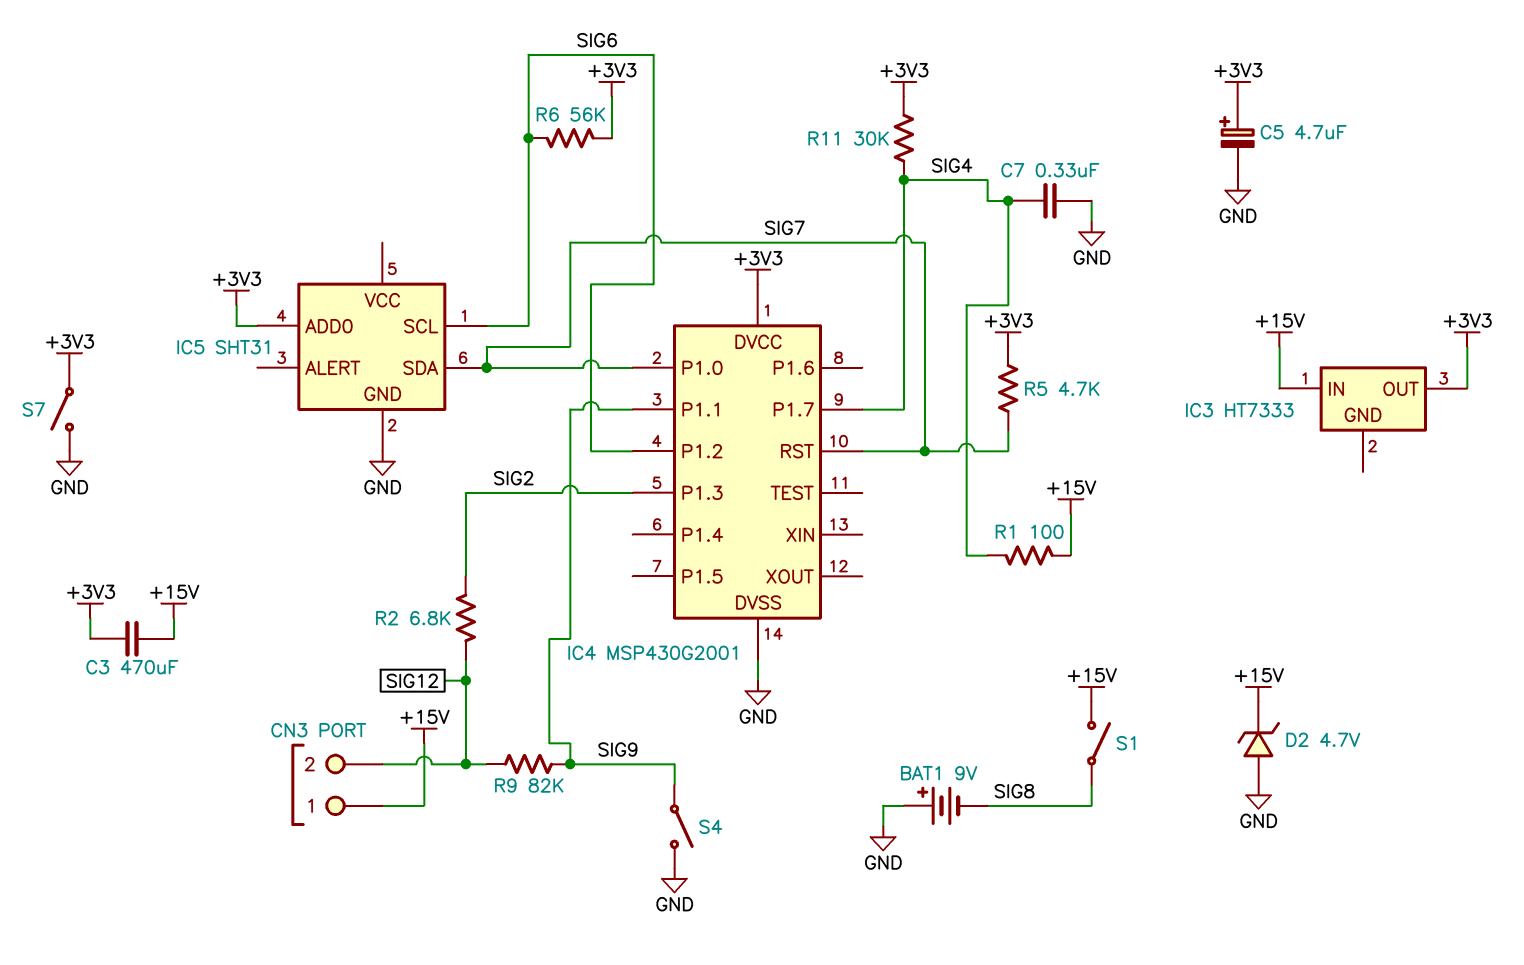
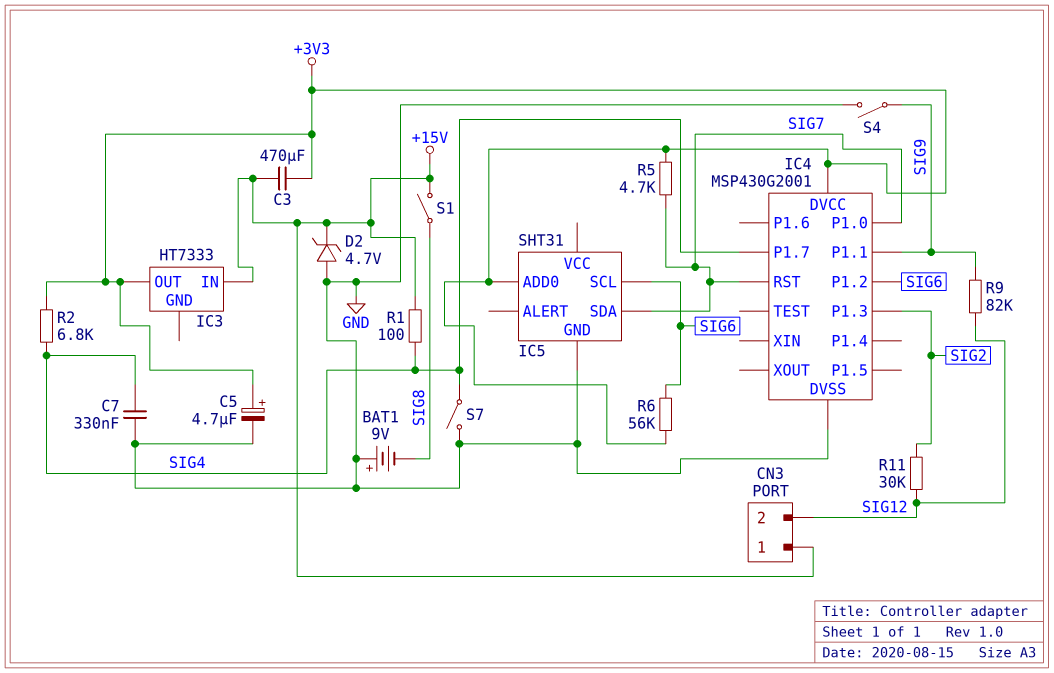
R2: 6.8k (SIG2, SIG12) -> 6.8k (+3V3, SIG4)
R11: 30k (+3V3, SIG4) -> 30k (SIG2, SIG12)
S7: switch (+3V3, GND) -> switch (GND, SIG4)

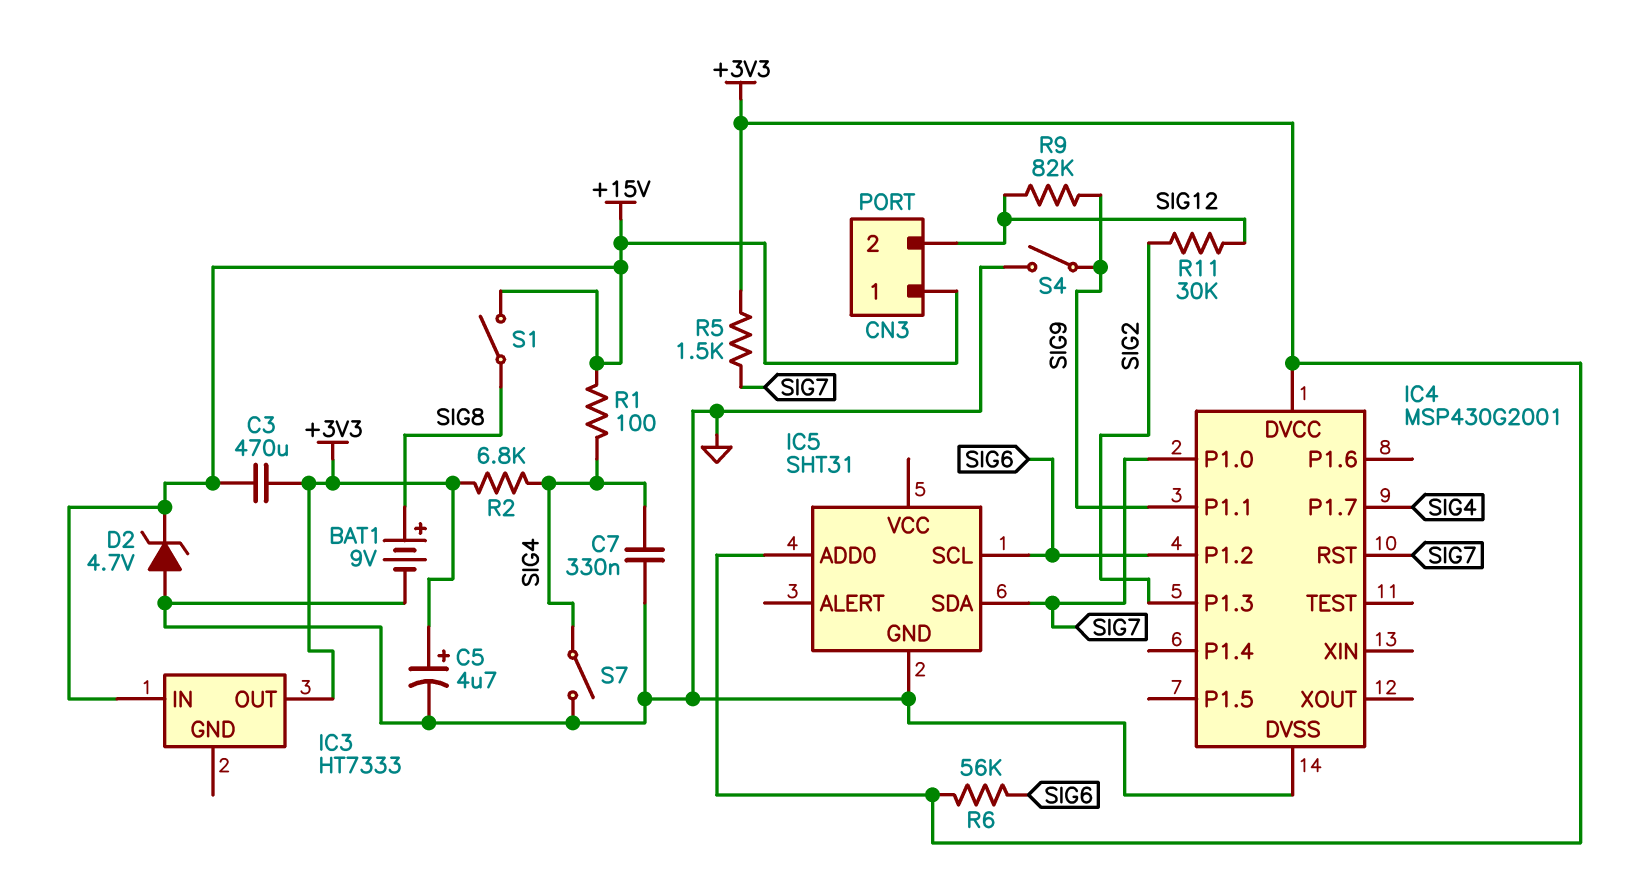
BAT1: 9V (plus GND, minus SIG8) -> 9V (plus SIG8, minus GND)
R5: 4.7k (+3V3, SIG7) -> 1.5k (+3V3, SIG7)

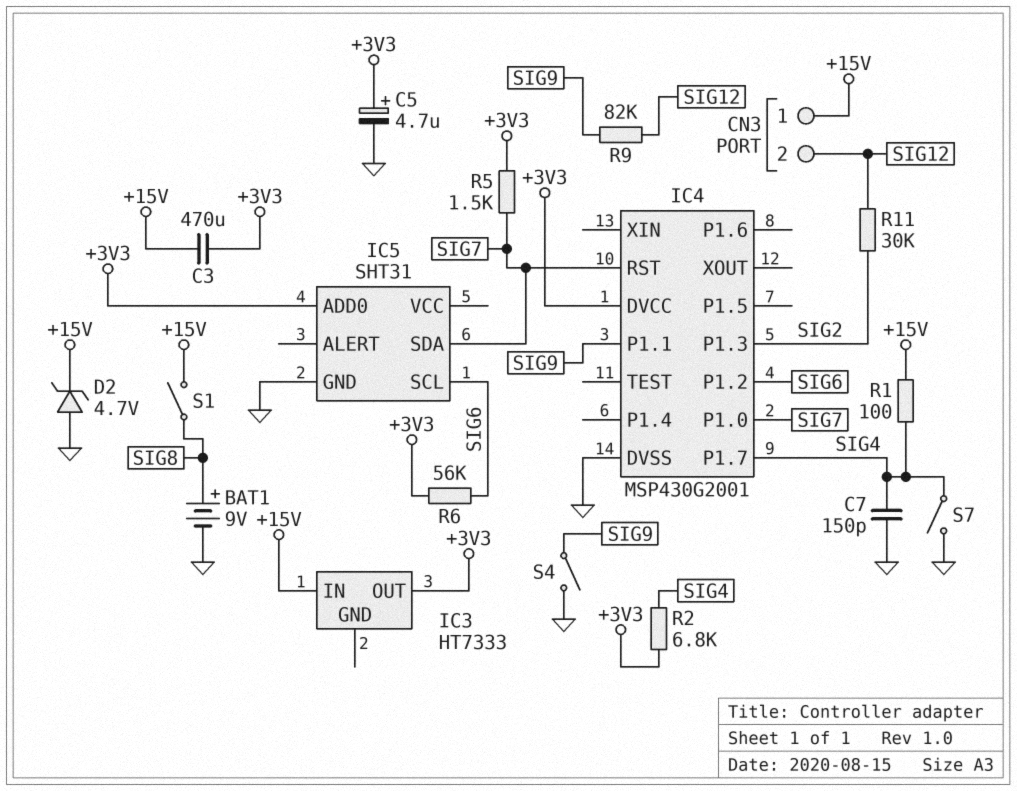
C7: 330nF (GND, SIG4) -> 150pF (GND, SIG4)

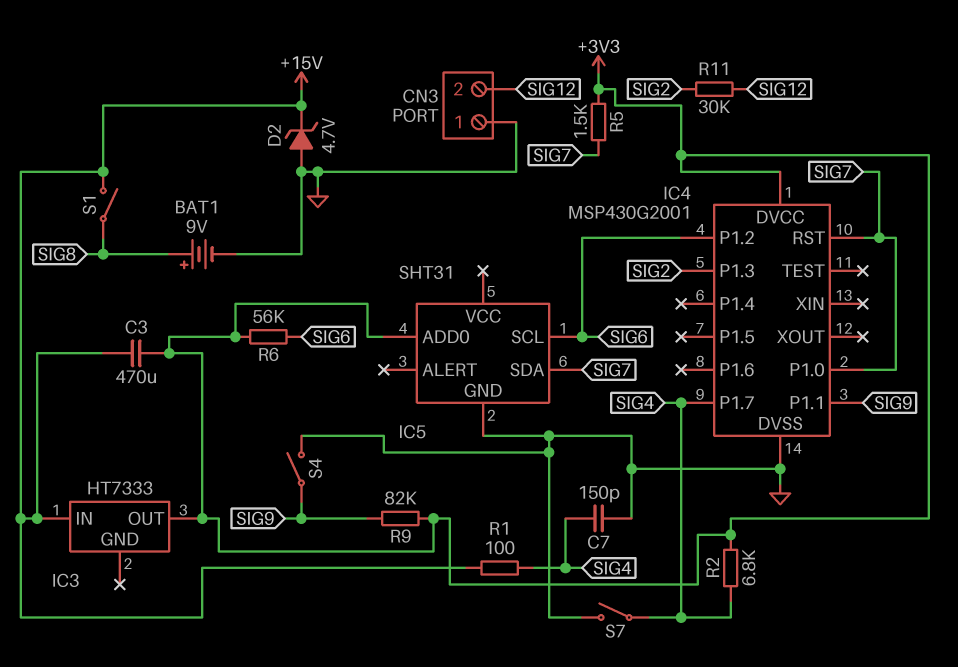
C5: 4.7uF (plus +3V3, minus GND) -> none
CN3 pin 1: +15V -> GND
R9: 82k (SIG9, SIG12) -> 82k (+3V3, SIG9)

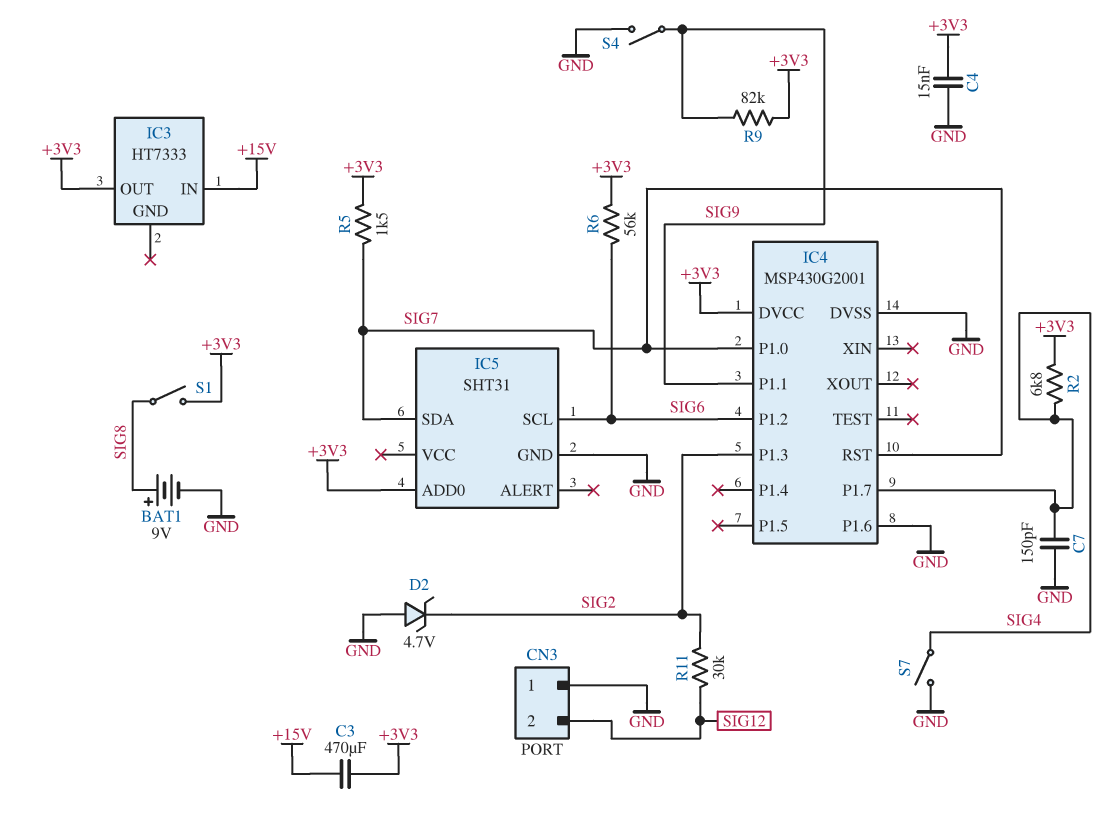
C4: none -> 15nF (+3V3, GND)
D2: zener 4.7V (A GND, K +15V) -> zener 4.7V (A GND, K SIG2)
IC4 pin P1.6: none -> GND
R1: 100 (+15V, SIG4) -> none
S1: switch (+15V, SIG8) -> switch (+3V3, SIG8)

